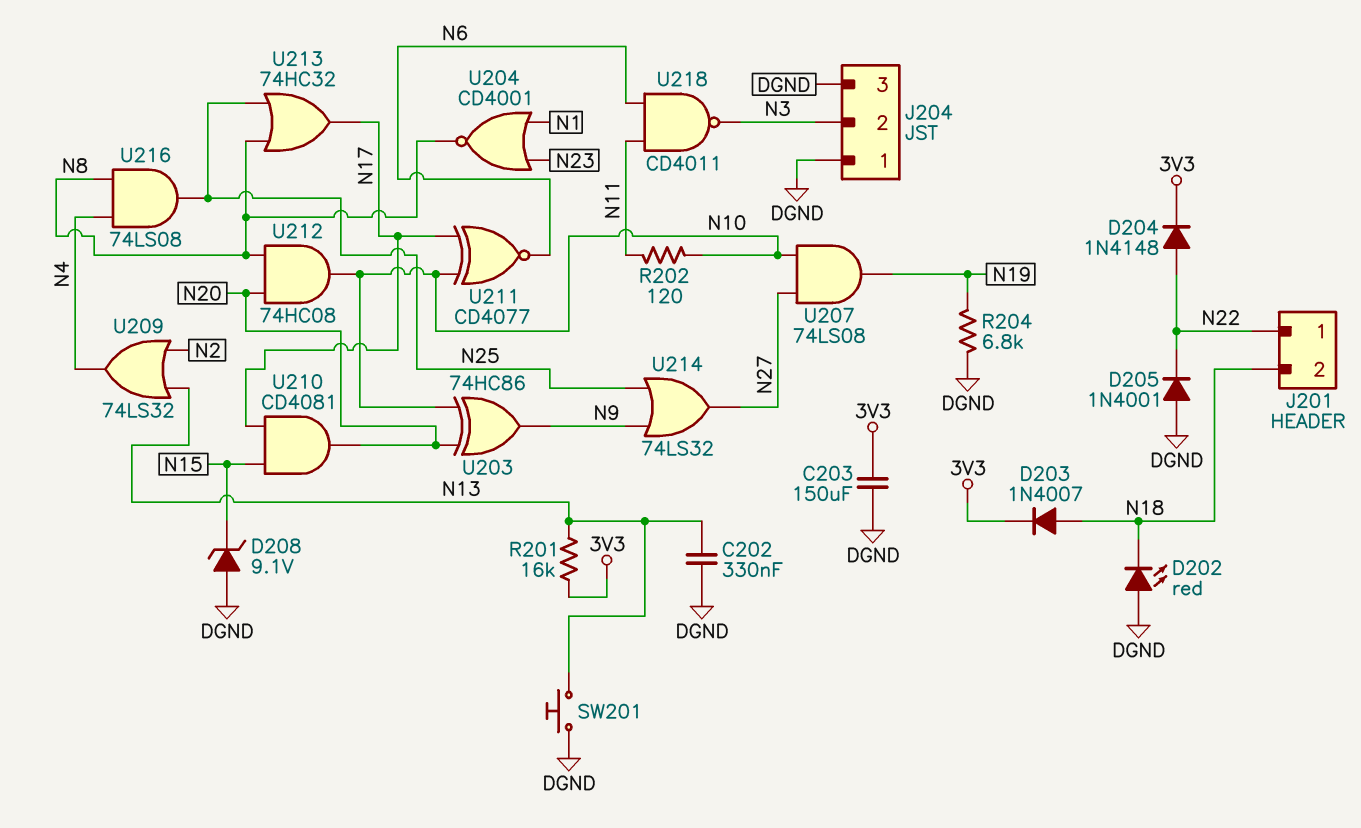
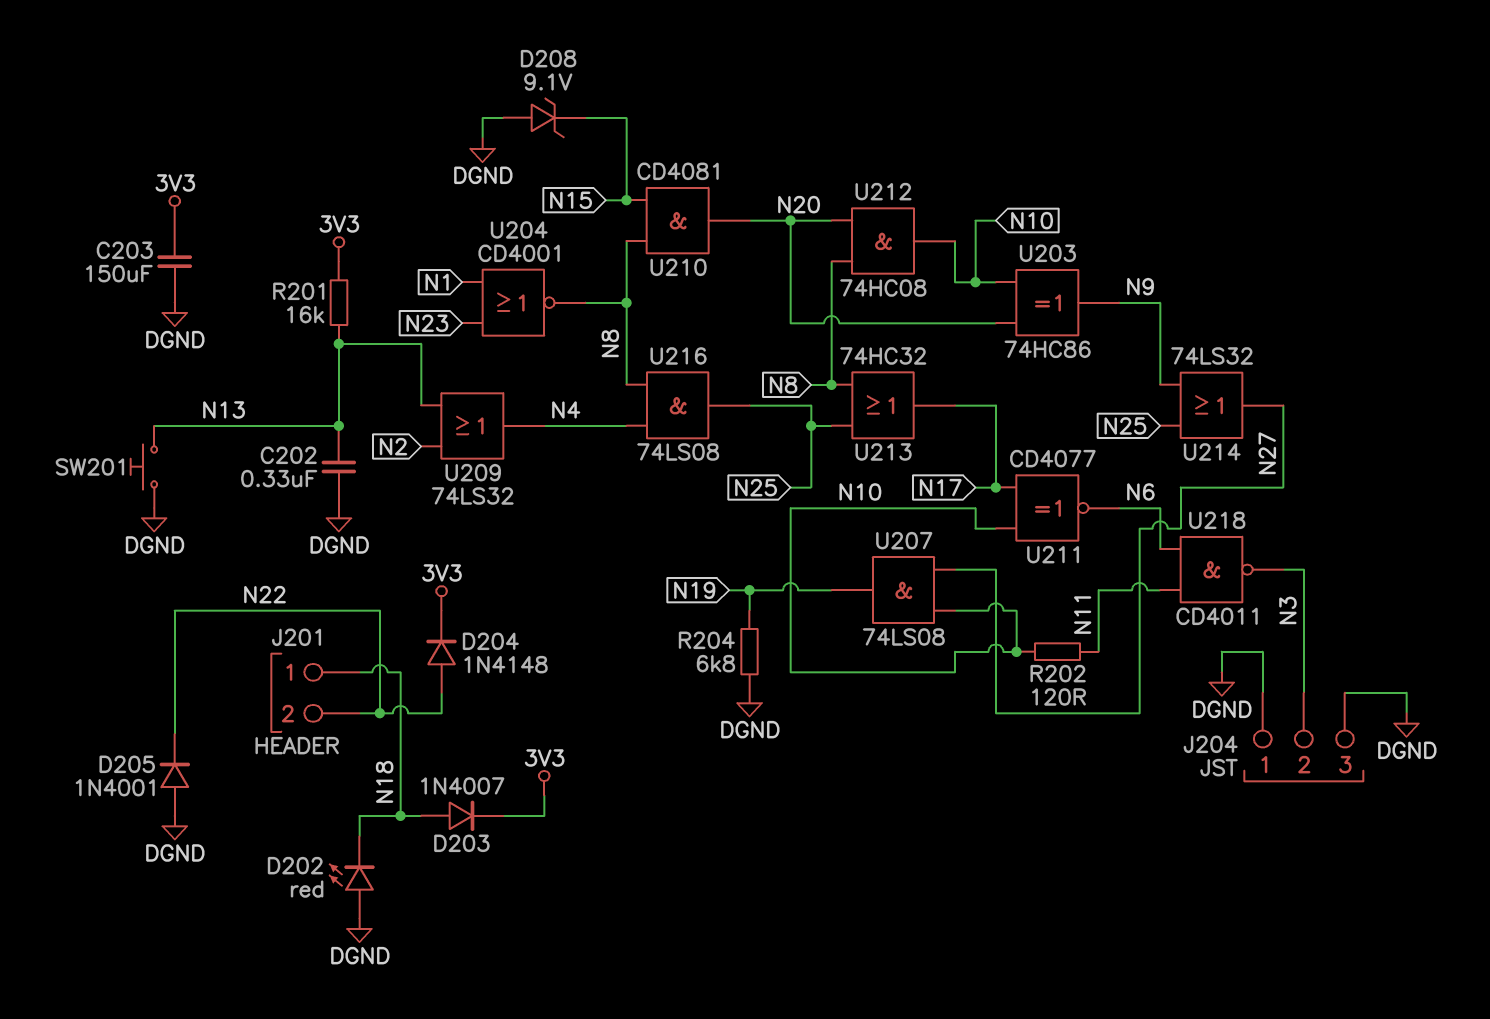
J201 pin 1: N22 -> N18
J201 pin 2: N18 -> N22
U210: AND CD4081 (in N15, in N17, out N20) -> AND CD4081 (in N8, in N15, out N20)

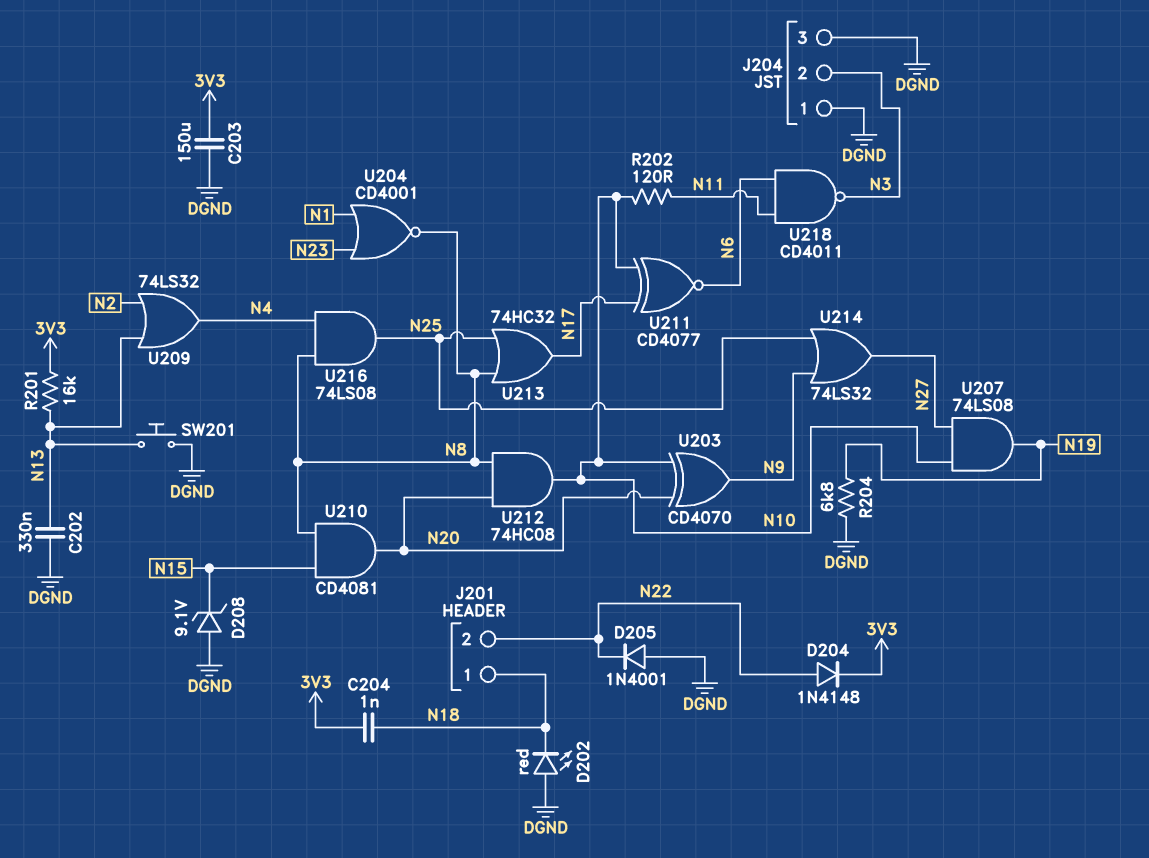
C204: none -> 1nF (3V3, N18)
D203: diode 1N4007 (A N18, K 3V3) -> none
U203: XOR 74HC86 (in N10, in N20, out N9) -> XOR CD4070 (in N10, in N20, out N9)

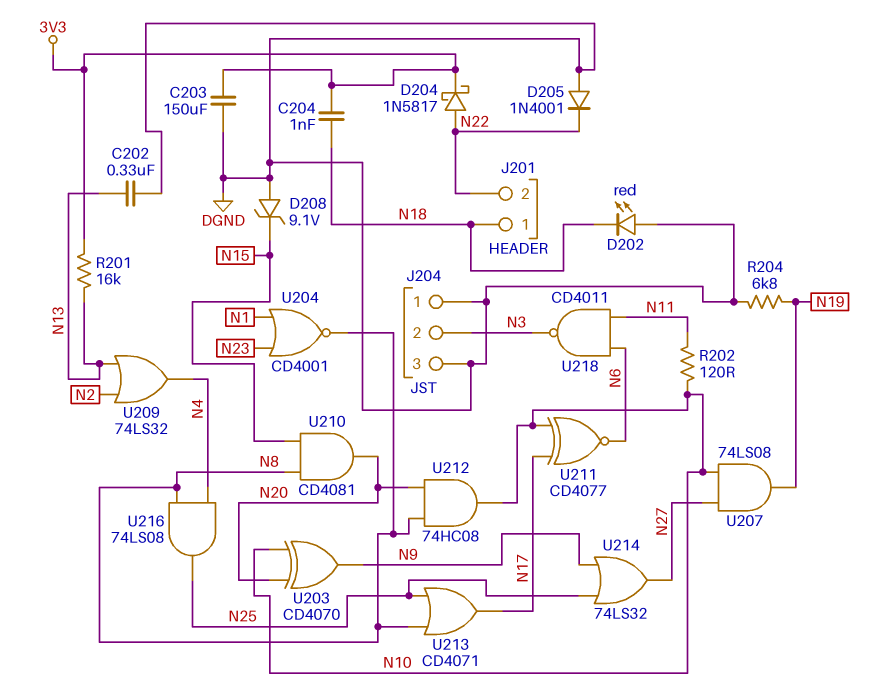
D204: diode 1N4148 (A N22, K 3V3) -> schottky 1N5817 (A N22, K 3V3)
SW201: button (DGND, N13) -> none
U213: OR 74HC32 (in N8, in N25, out N17) -> OR CD4071 (in N8, in N25, out N17)

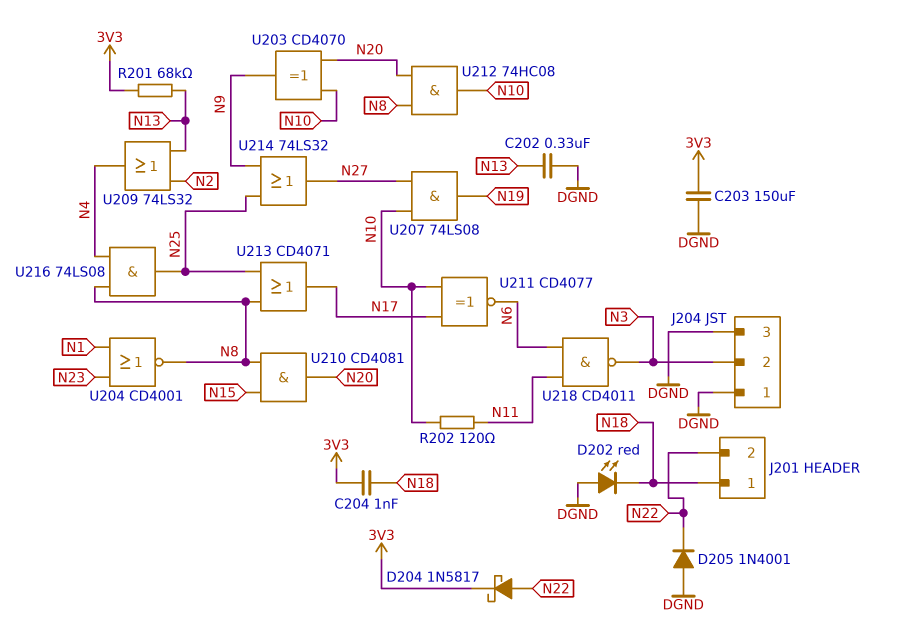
D208: zener 9.1V (A DGND, K N15) -> none
R201: 16k (3V3, N13) -> 68k (3V3, N13)
R204: 6.8k (DGND, N19) -> none

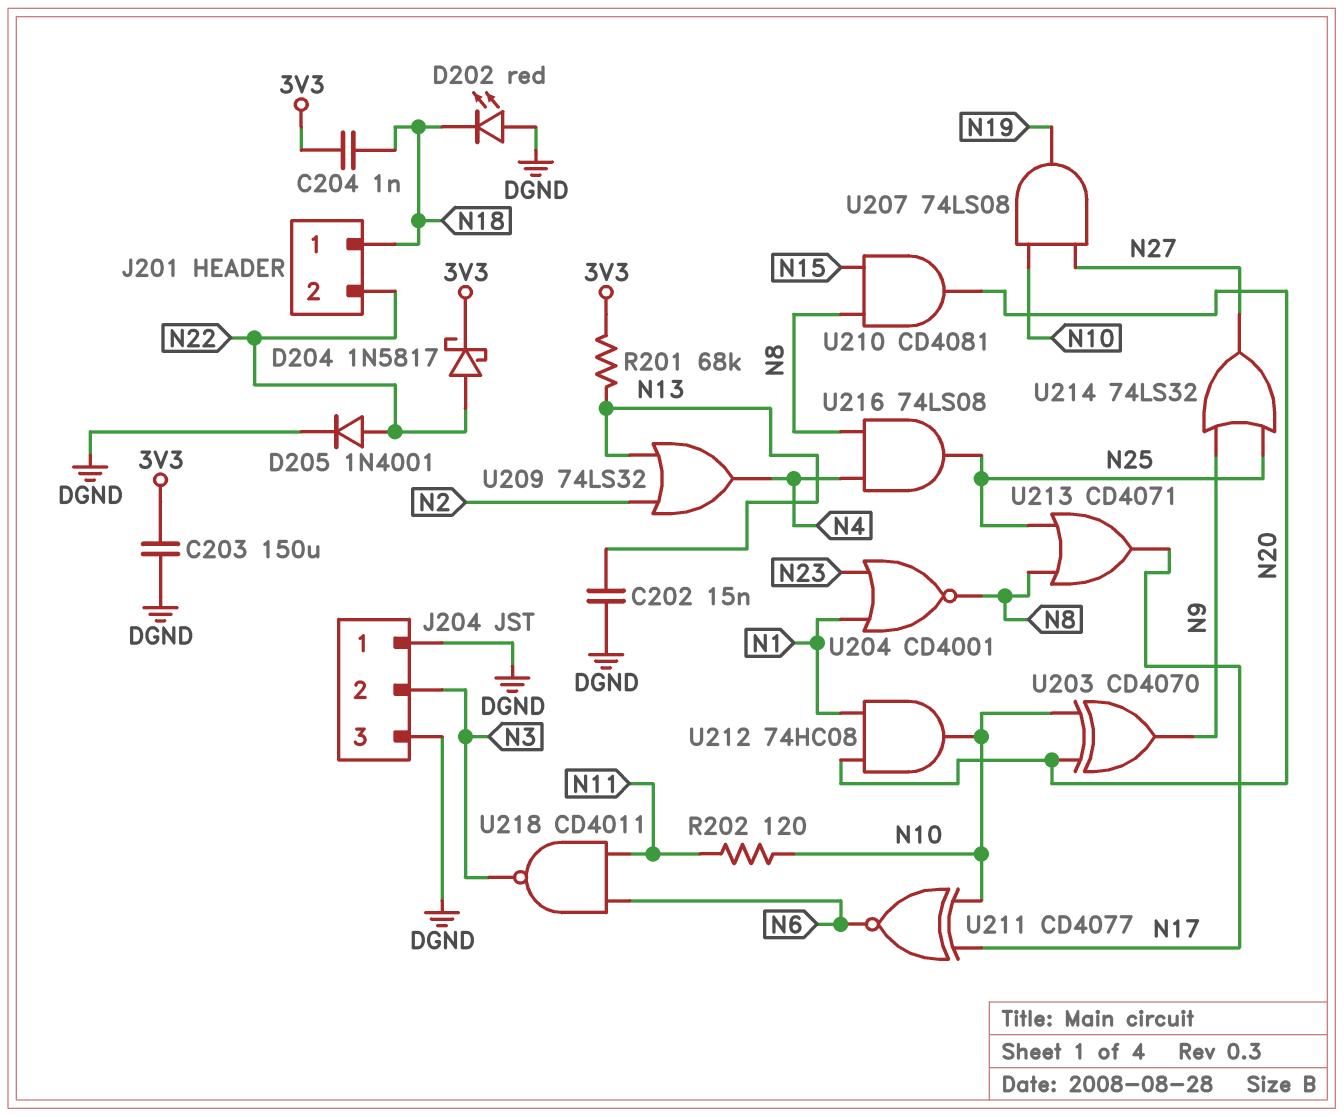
C202: 330nF (DGND, N13) -> 15nF (DGND, N13)
D205: diode 1N4001 (A DGND, K N22) -> diode 1N4001 (A N22, K DGND)
U212: AND 74HC08 (in N8, in N20, out N10) -> AND 74HC08 (in N1, in N20, out N10)

